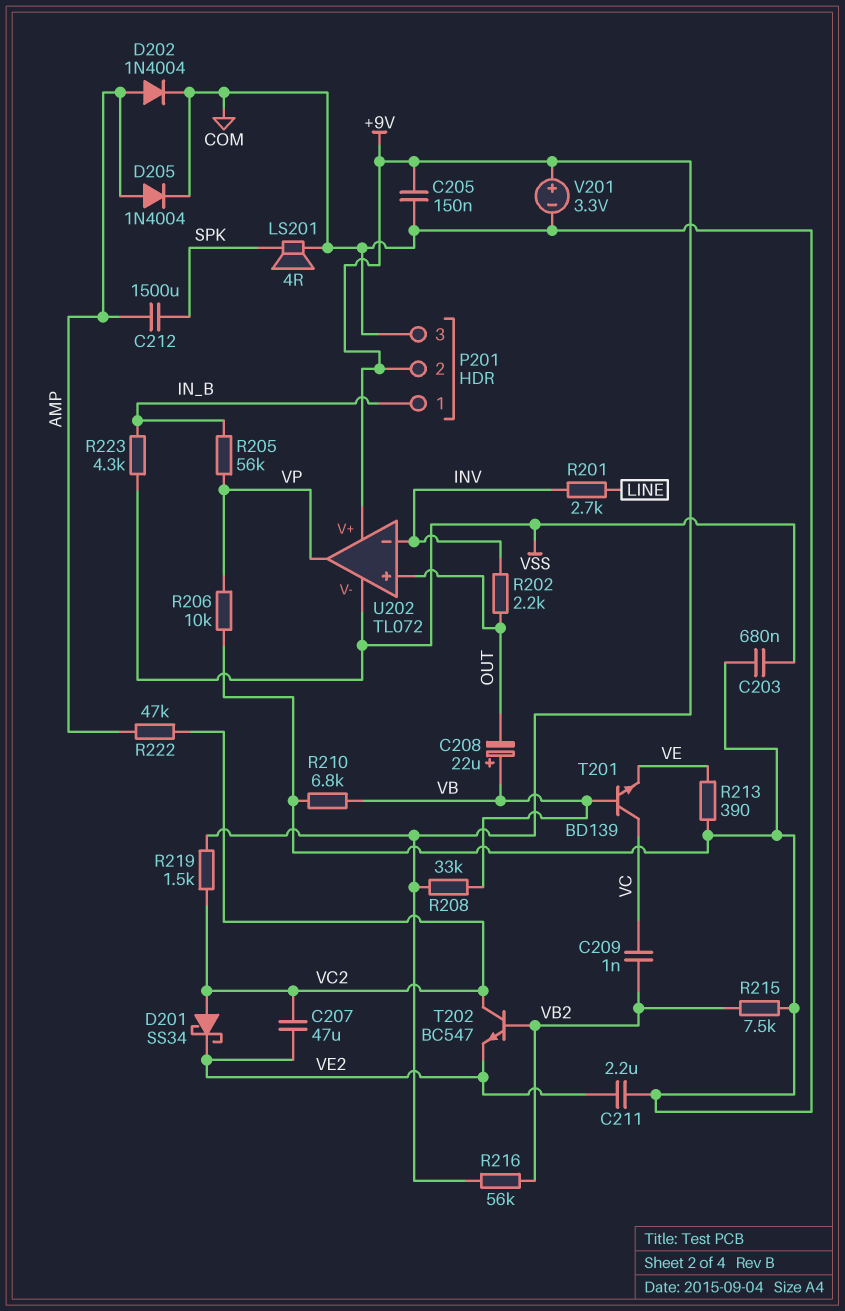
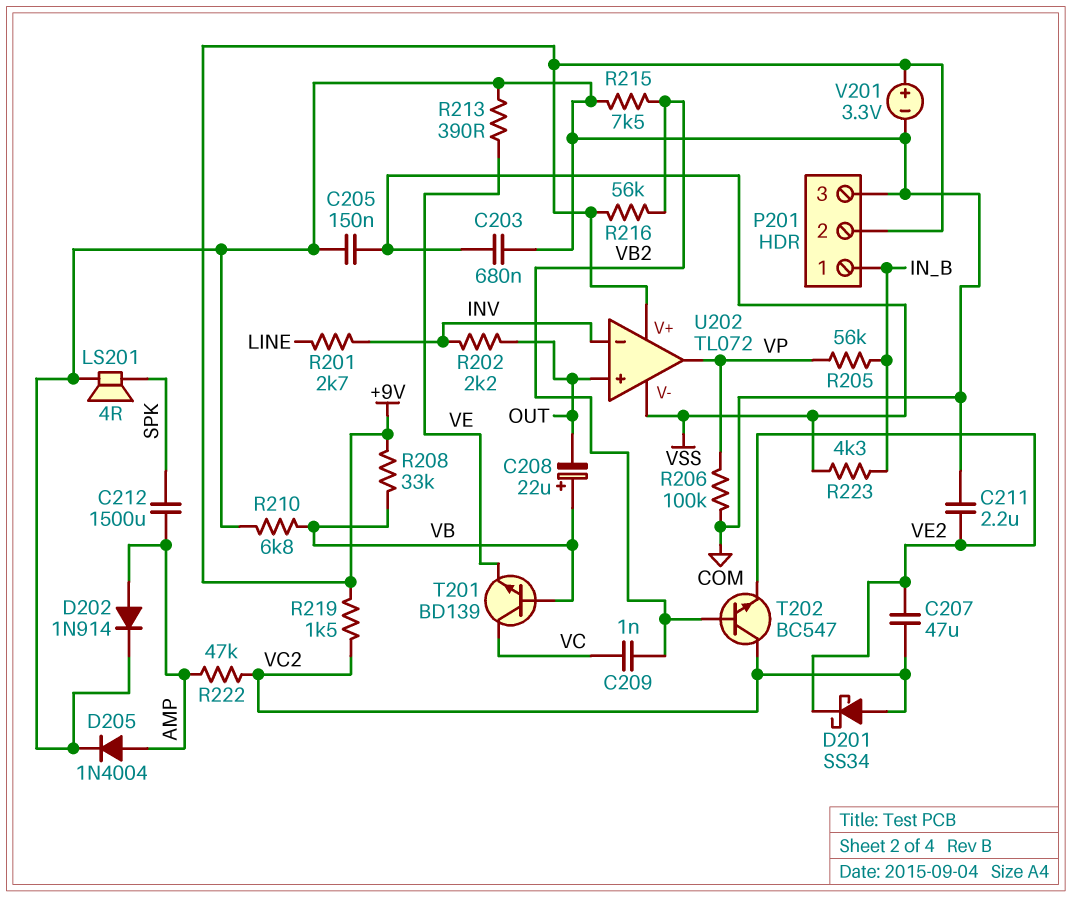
C205: 150nF (+9V, COM) -> 150nF (COM, VSS)
D202: diode 1N4004 (A AMP, K COM) -> diode 1N914 (A AMP, K COM)
R206: 10k (COM, VP) -> 100k (COM, VP)

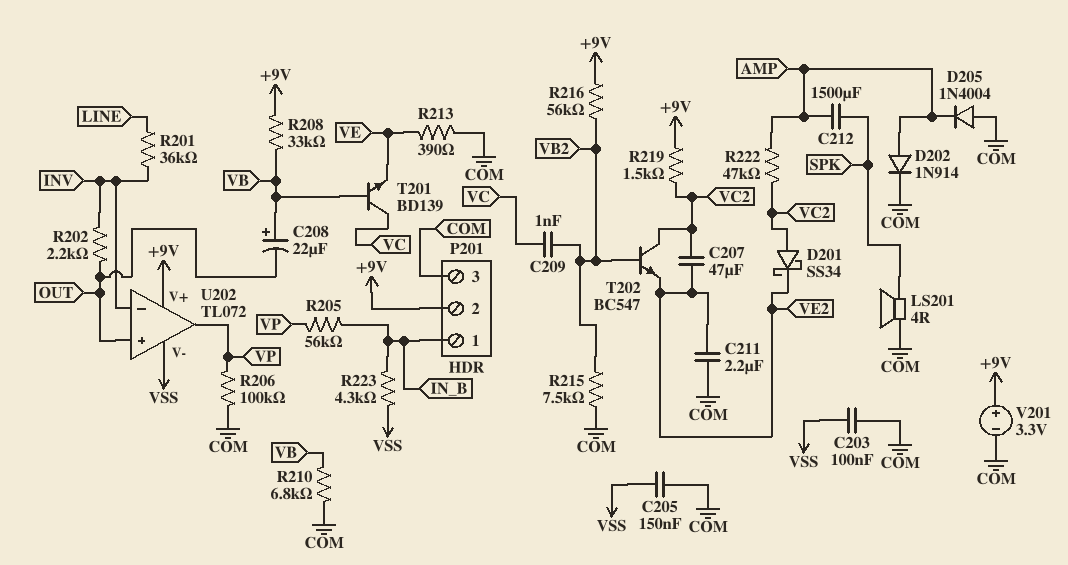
C203: 680nF (COM, VSS) -> 100nF (COM, VSS)
D205: diode 1N4004 (A AMP, K COM) -> diode 1N4004 (A COM, K AMP)
R201: 2.7k (INV, LINE) -> 36k (INV, LINE)

